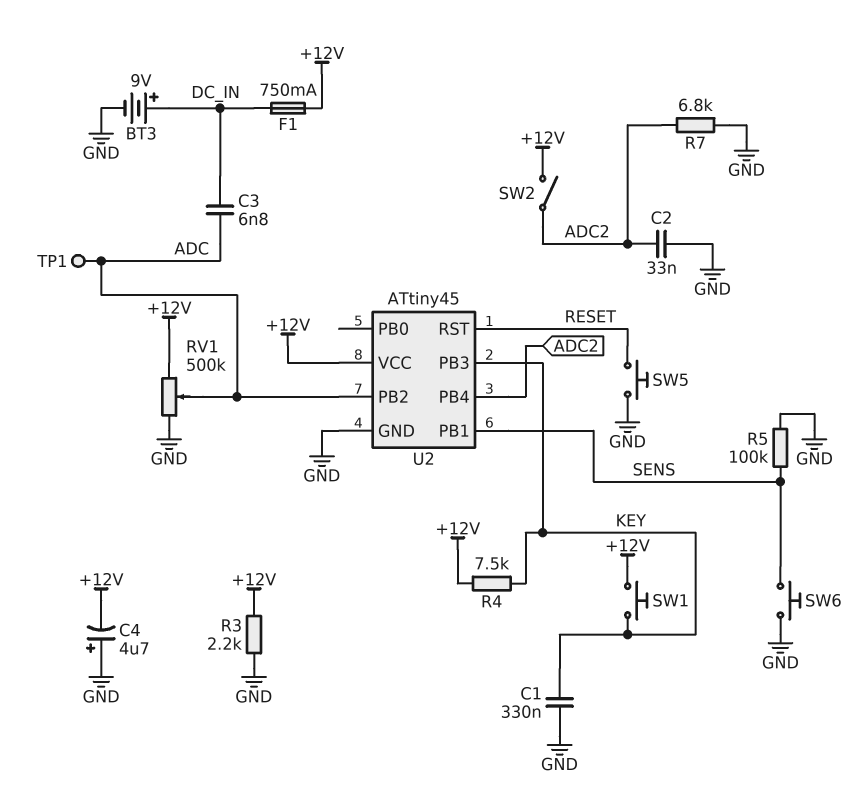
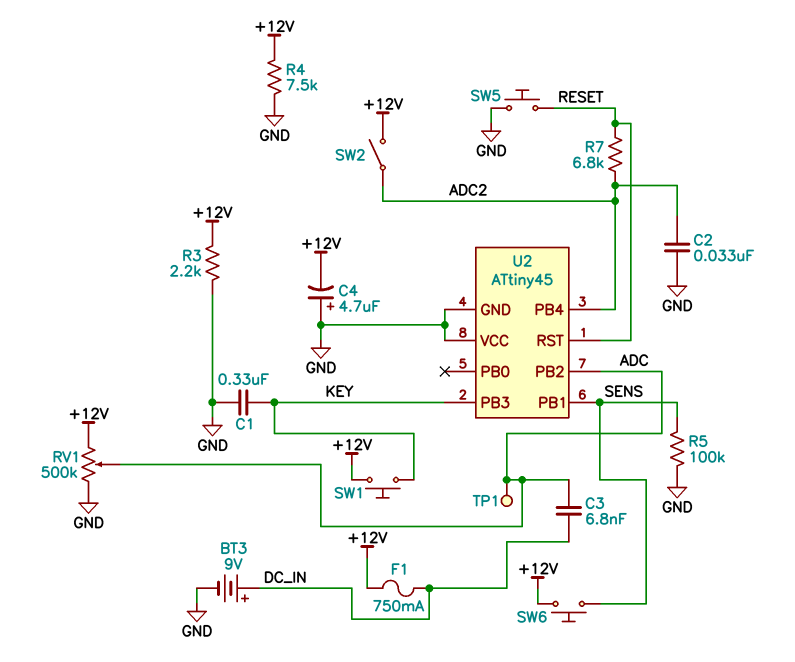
R4: 7.5k (+12V, KEY) -> 7.5k (+12V, GND)
R7: 6.8k (ADC2, GND) -> 6.8k (ADC2, RESET)
SW6: button (GND, SENS) -> button (+12V, SENS)
U2 pin VCC: +12V -> GND

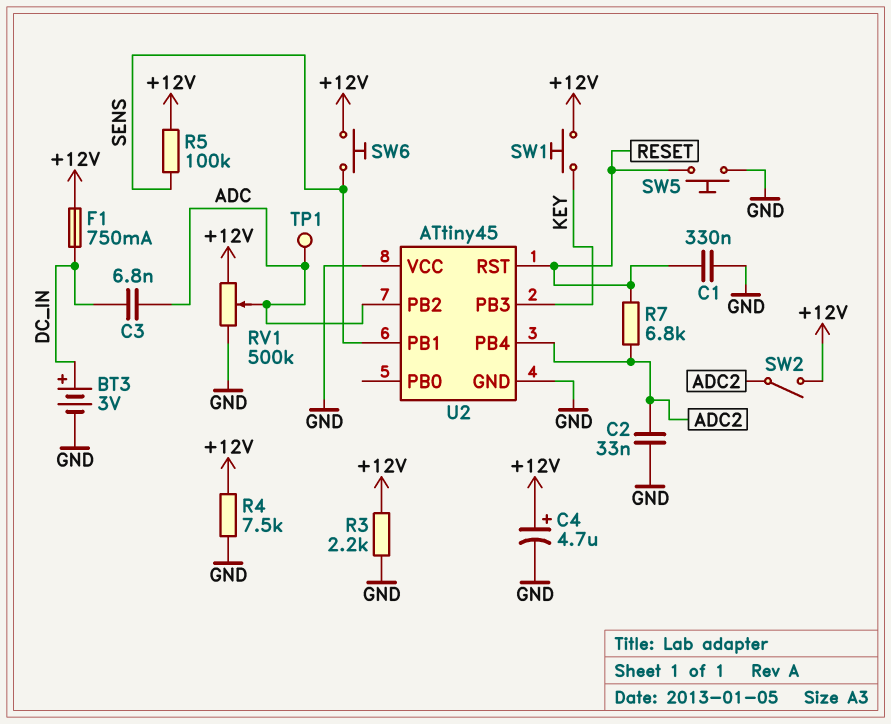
BT3: 9V (plus DC_IN, minus GND) -> 3V (plus DC_IN, minus GND)
C1: 330nF (GND, KEY) -> 330nF (GND, RESET)
C4: 4.7uF (plus GND, minus +12V) -> 4.7uF (plus +12V, minus GND)
R5: 100k (GND, SENS) -> 100k (+12V, SENS)

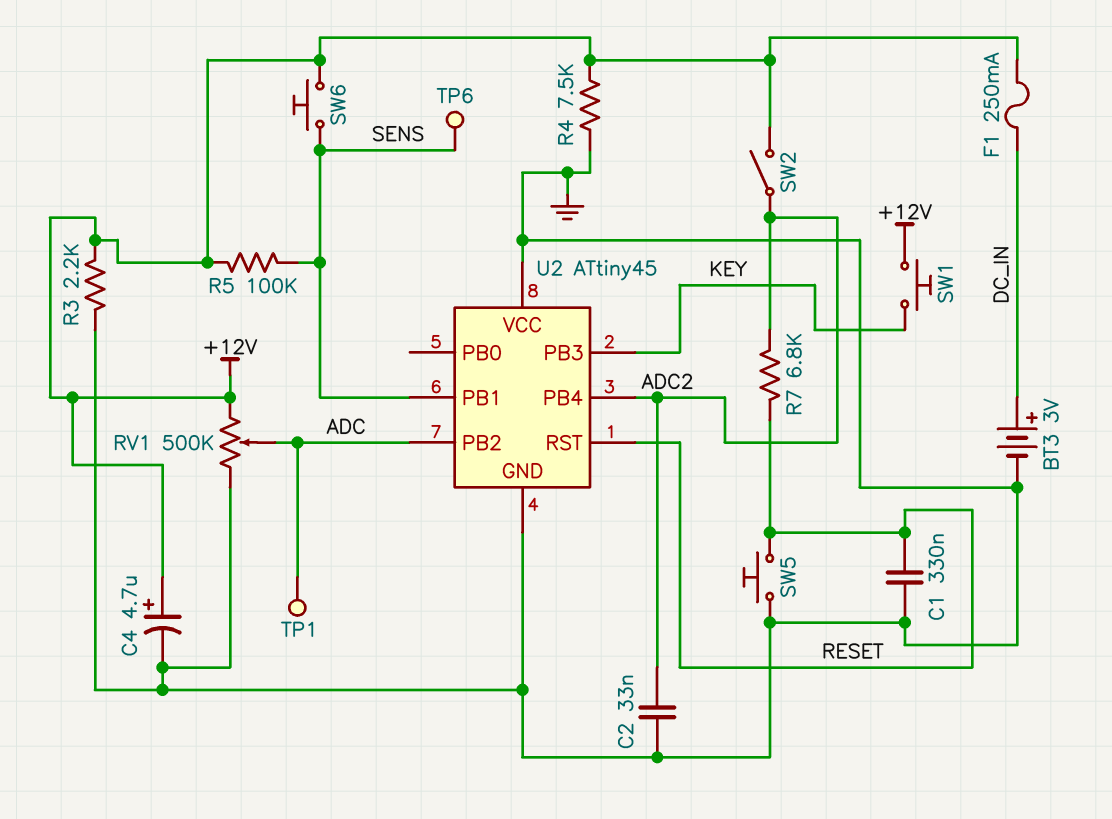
C3: 6.8nF (ADC, DC_IN) -> none
F1: 750mA (+12V, DC_IN) -> 250mA (+12V, DC_IN)
TP6: none -> test point (SENS)

